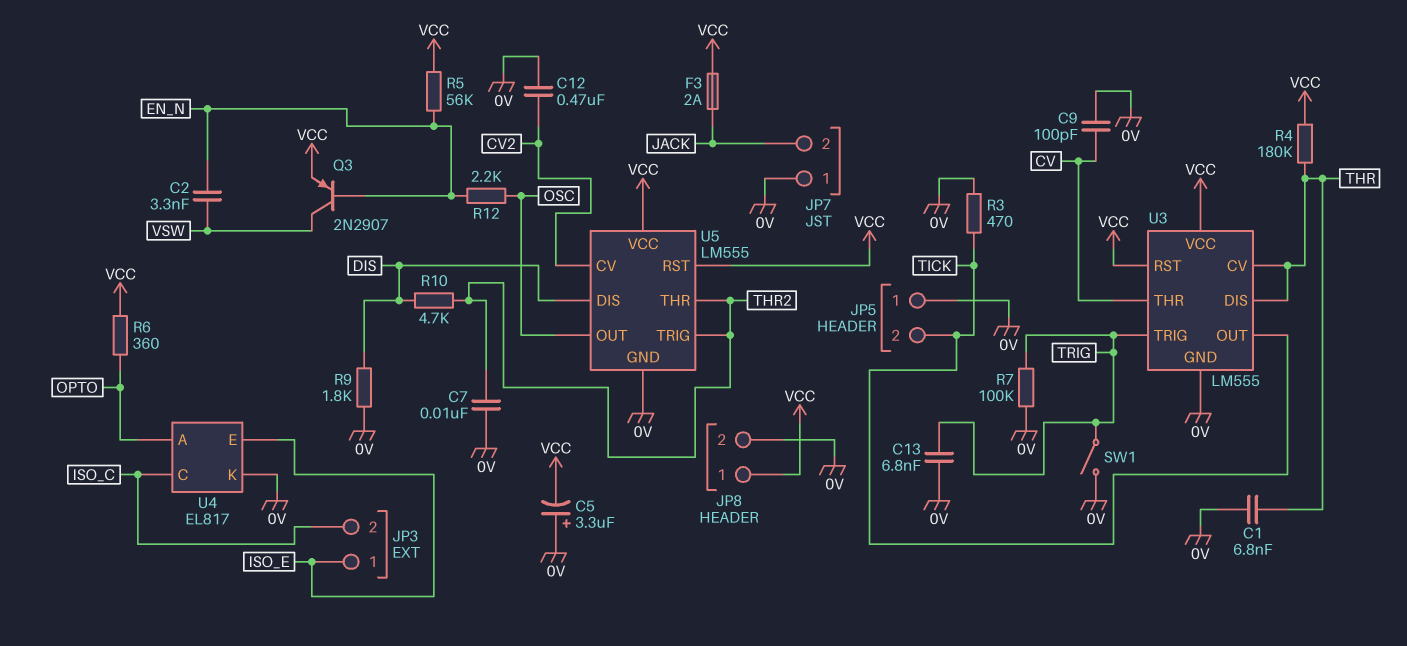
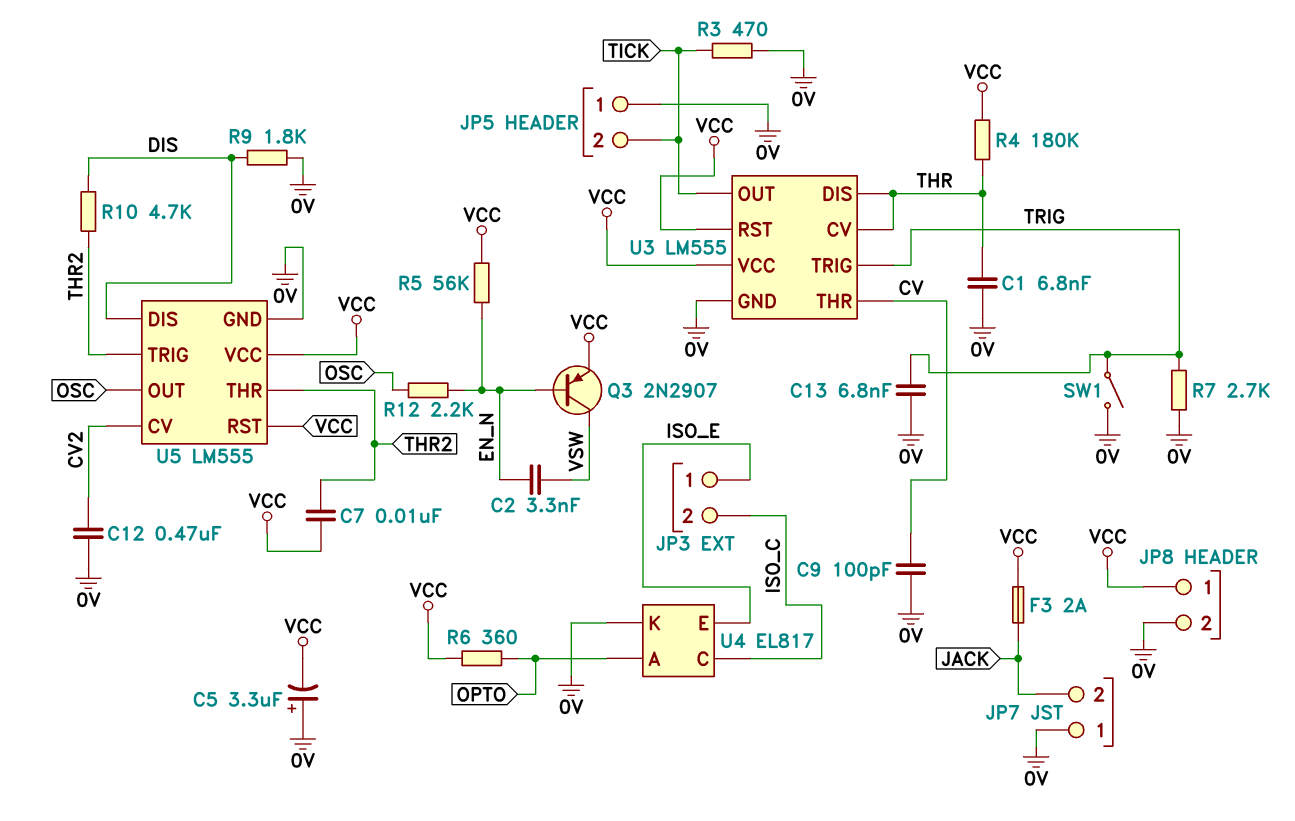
C7: 10nF (0V, THR2) -> 10nF (THR2, VCC)
R7: 100k (0V, TRIG) -> 2.7k (0V, TRIG)

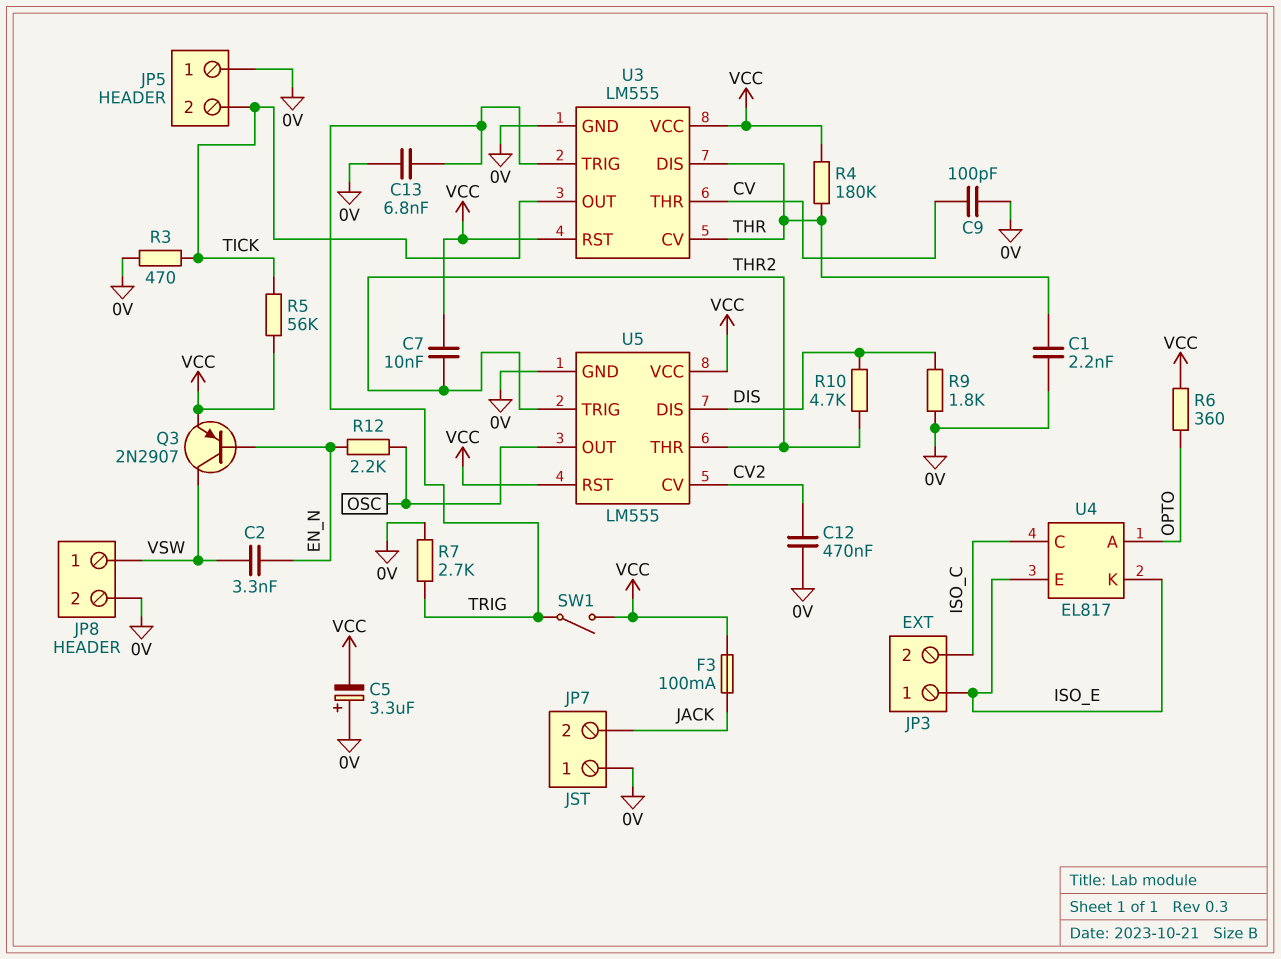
C1: 6.8nF (0V, THR) -> 2.2nF (0V, THR)
F3: 2A (JACK, VCC) -> 100mA (JACK, VCC)
JP8 pin 1: VCC -> VSW
R5: 56k (EN_N, VCC) -> 56k (TICK, VCC)
SW1: switch (0V, TRIG) -> switch (TRIG, VCC)
U4 pin K: 0V -> ISO_E

